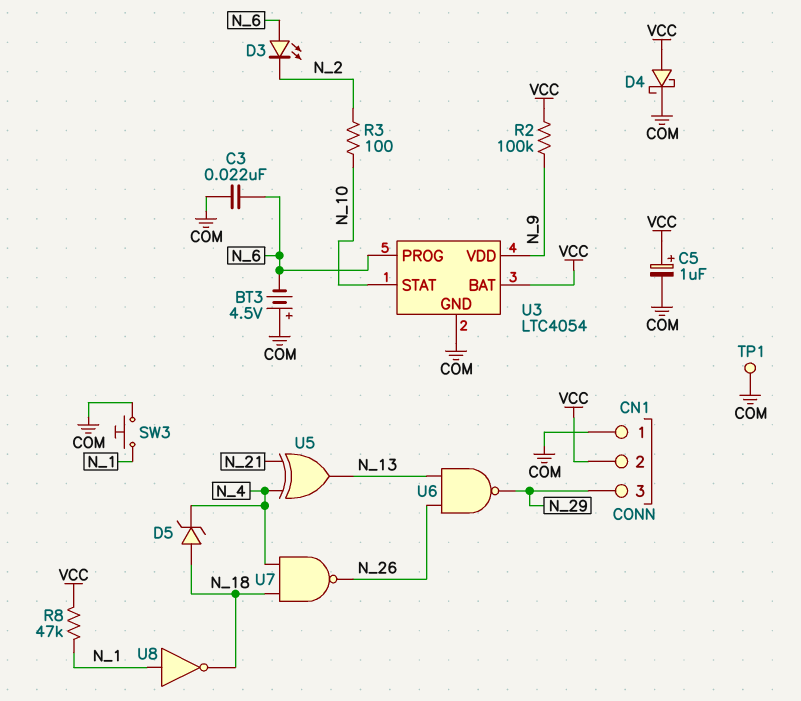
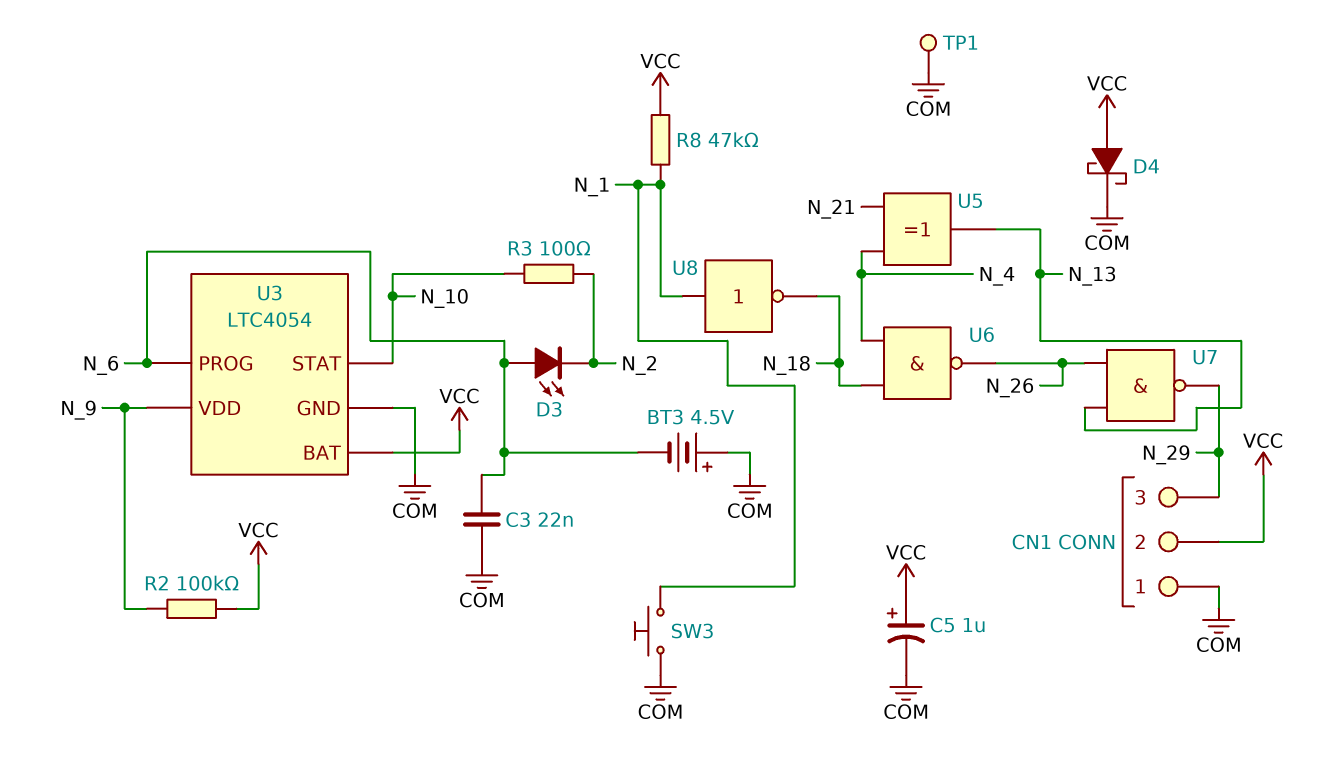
D5: zener (A N_18, K N_4) -> none
U6: NAND (in N_13, in N_26, out N_29) -> NAND (in N_4, in N_18, out N_26)
U7: NAND (in N_4, in N_18, out N_26) -> NAND (in N_13, in N_26, out N_29)

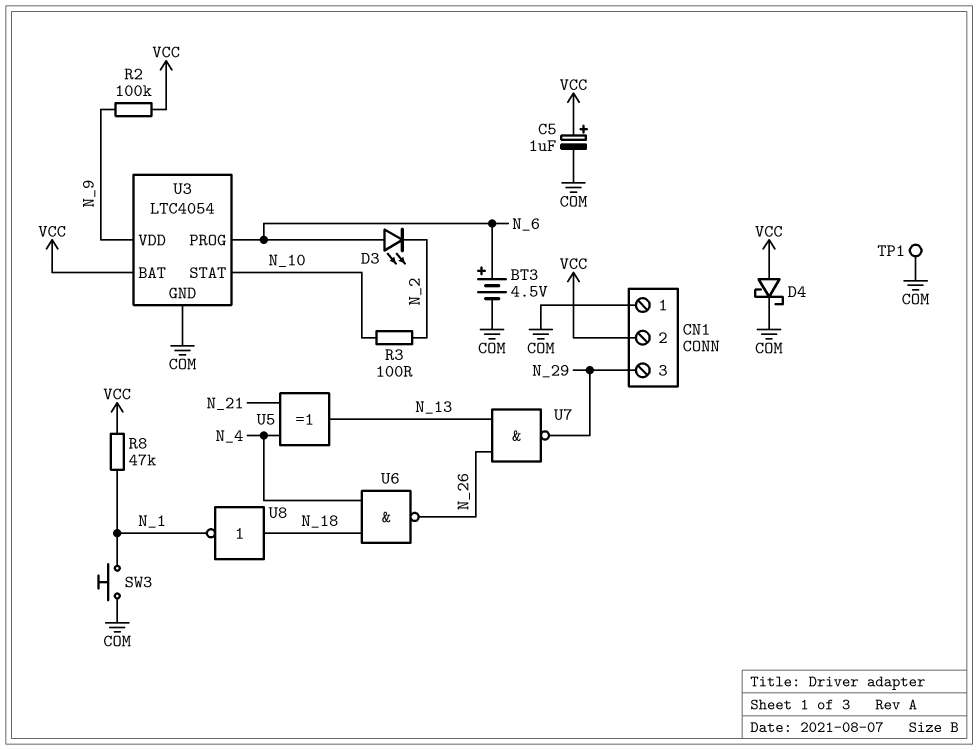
BT3: 4.5V (plus COM, minus N_6) -> 4.5V (plus N_6, minus COM)
C3: 22nF (COM, N_6) -> none
U8: NOT (in N_1, out N_18) -> NOT (in N_18, out N_1)

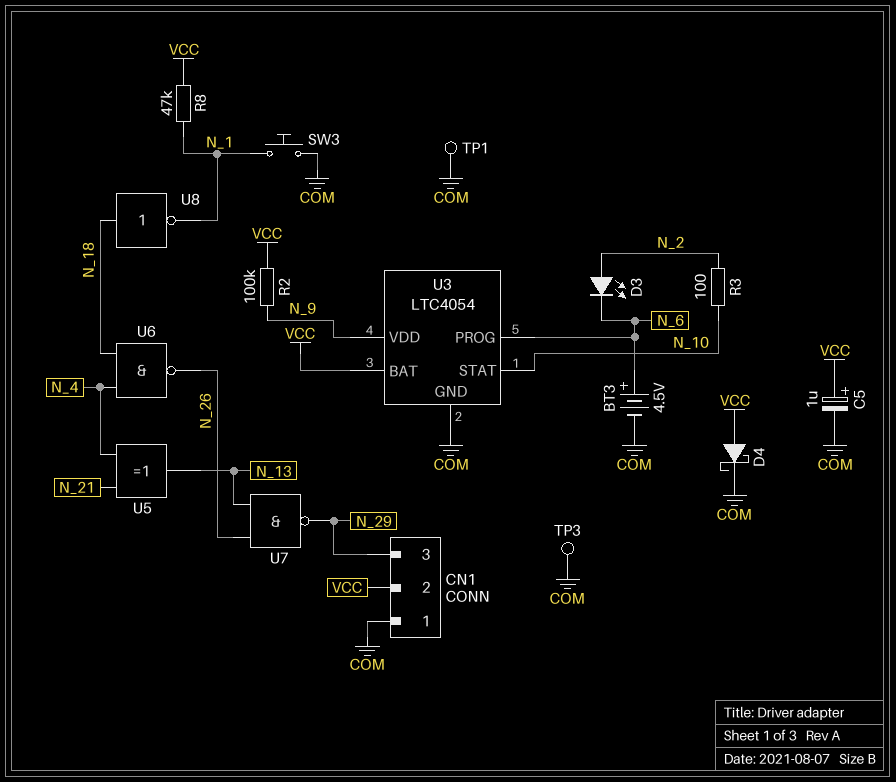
D3: LED (A N_6, K N_2) -> LED (A N_2, K N_6)
TP3: none -> test point (COM)

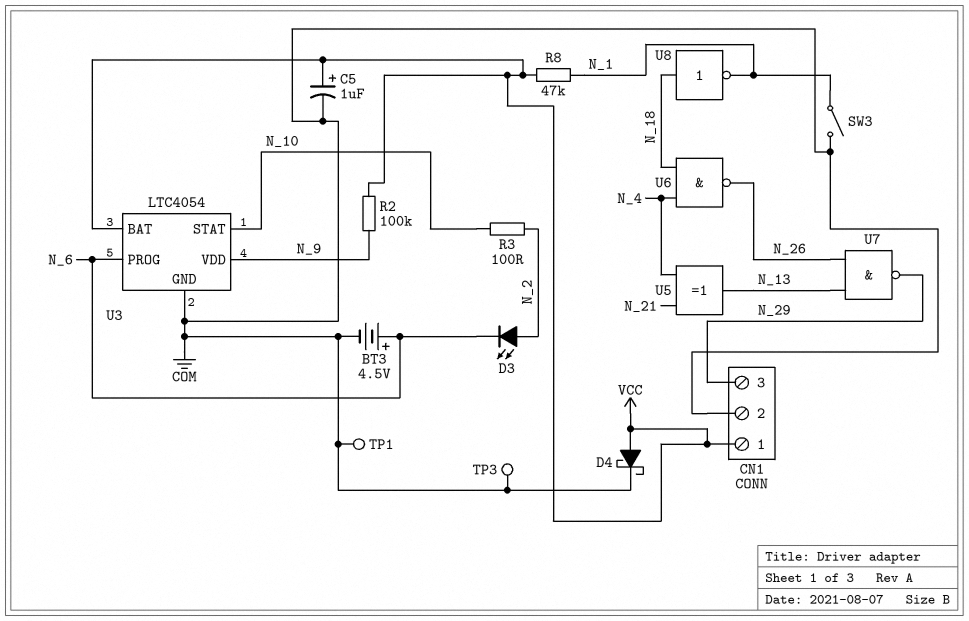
CN1 pin 1: COM -> VCC
CN1 pin 2: VCC -> COM
SW3: button (COM, N_1) -> switch (COM, N_1)

